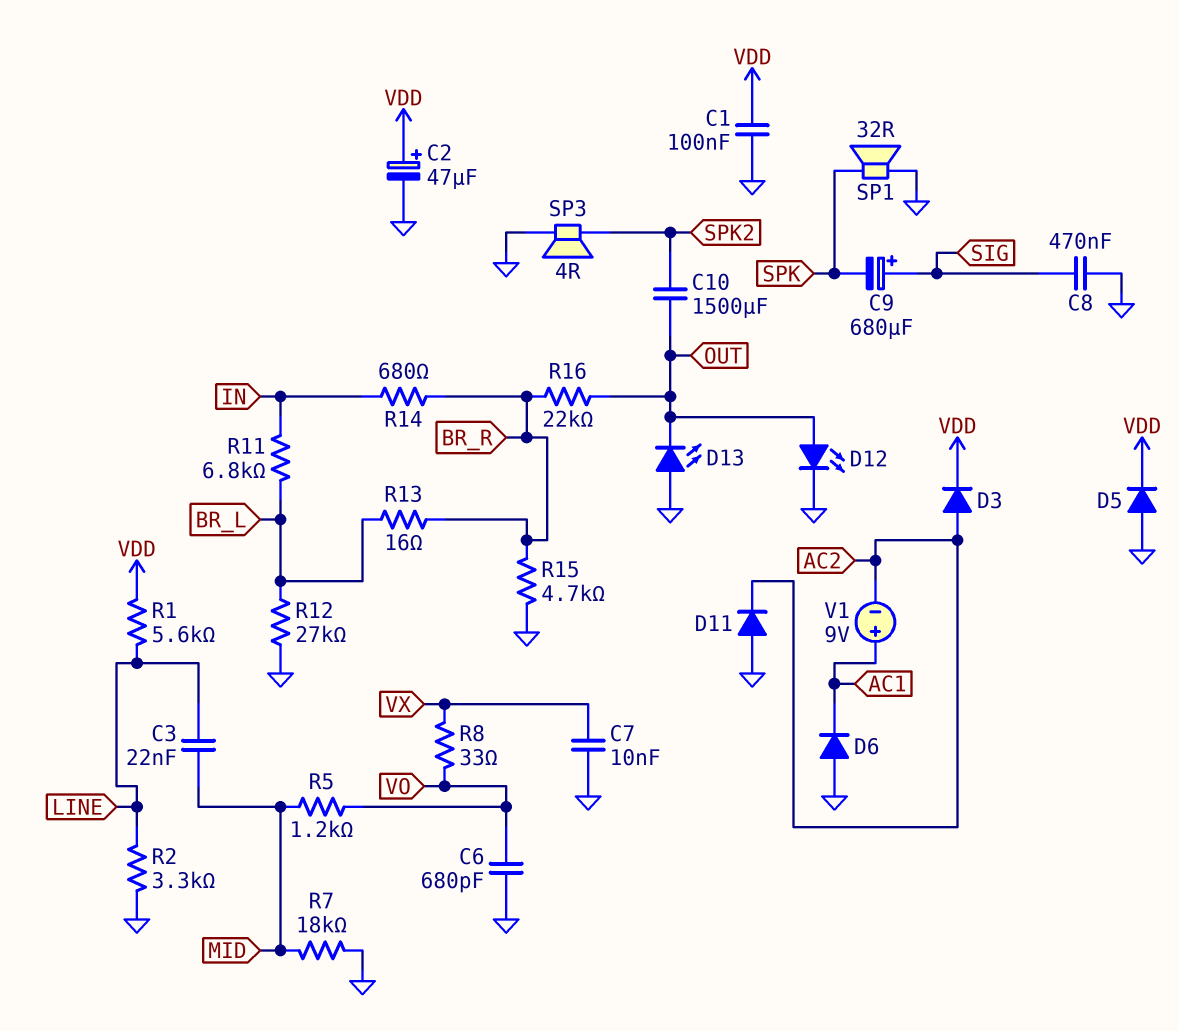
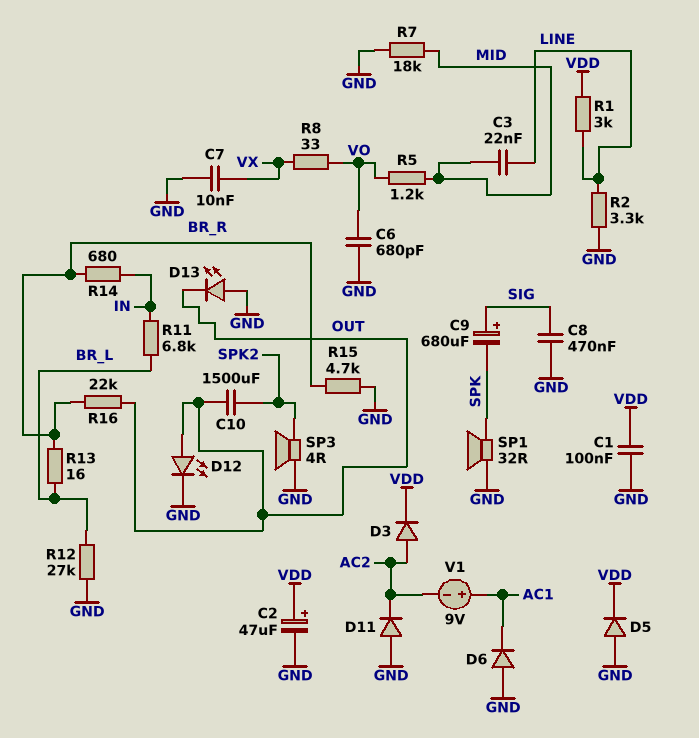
R1: 5.6k (LINE, VDD) -> 3k (LINE, VDD)

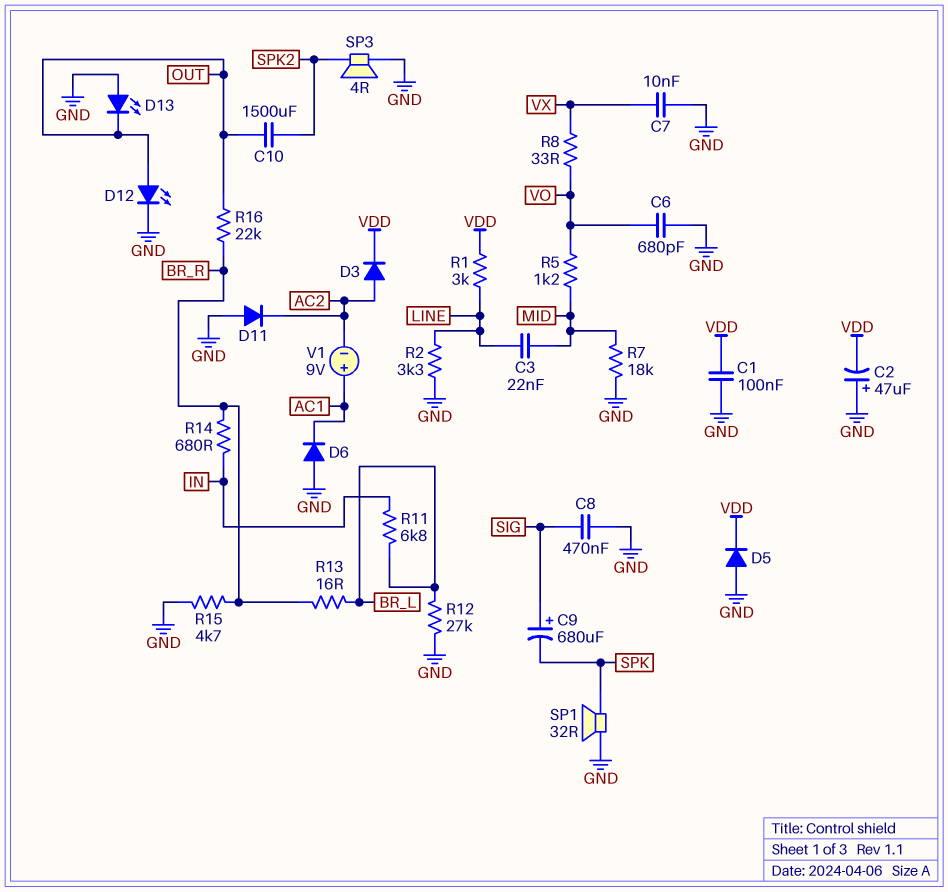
C2: 47uF (plus VDD, minus GND) -> 47uF (plus GND, minus VDD)

